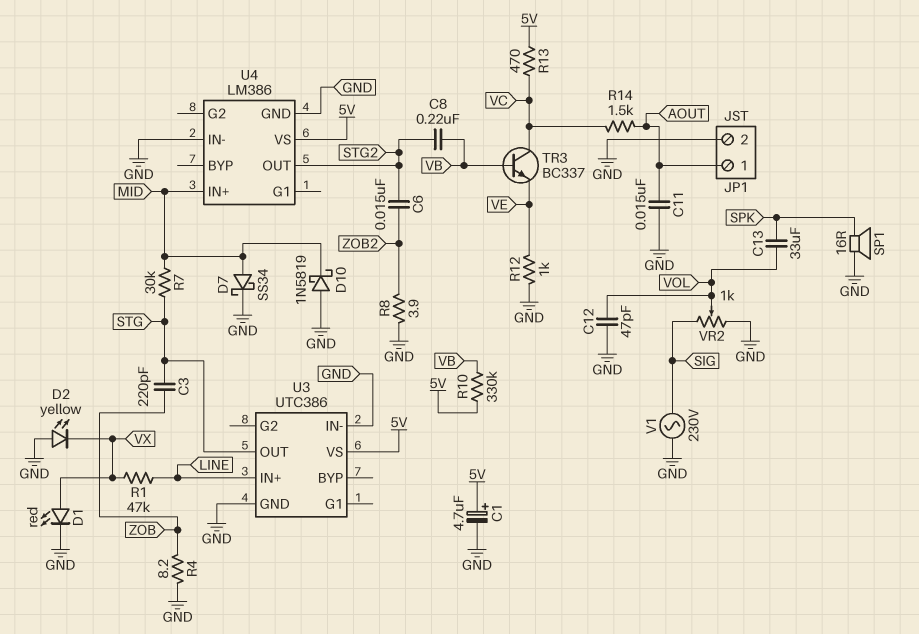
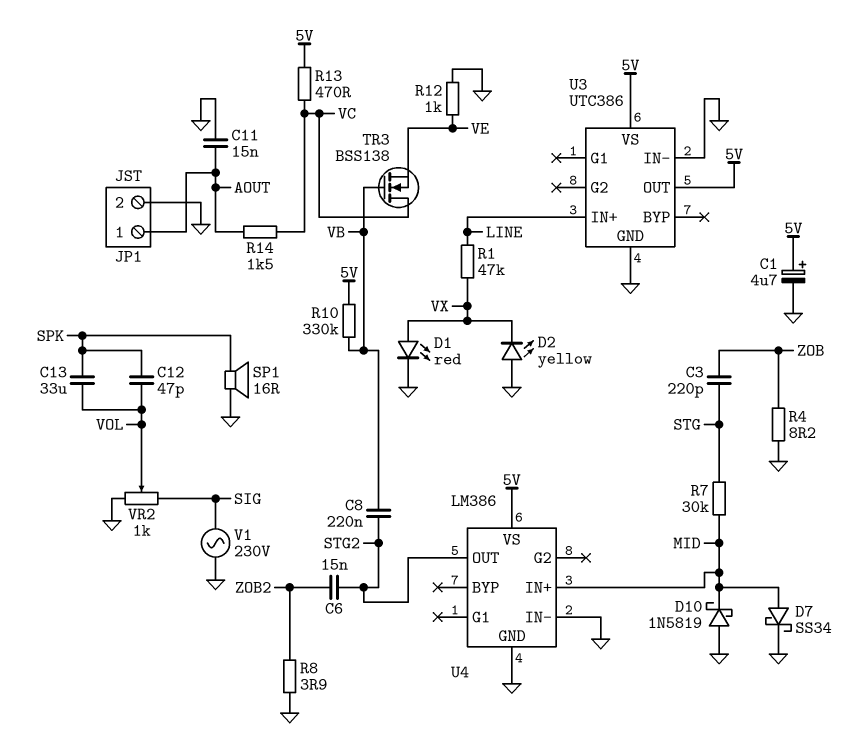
C12: 47pF (GND, VOL) -> 47pF (SPK, VOL)
TR3: NPN BC337 (B VB, C VC, E VE) -> NMOS BSS138 (G VB, D VC, S VE)
U3 pin OUT: STG -> 5V

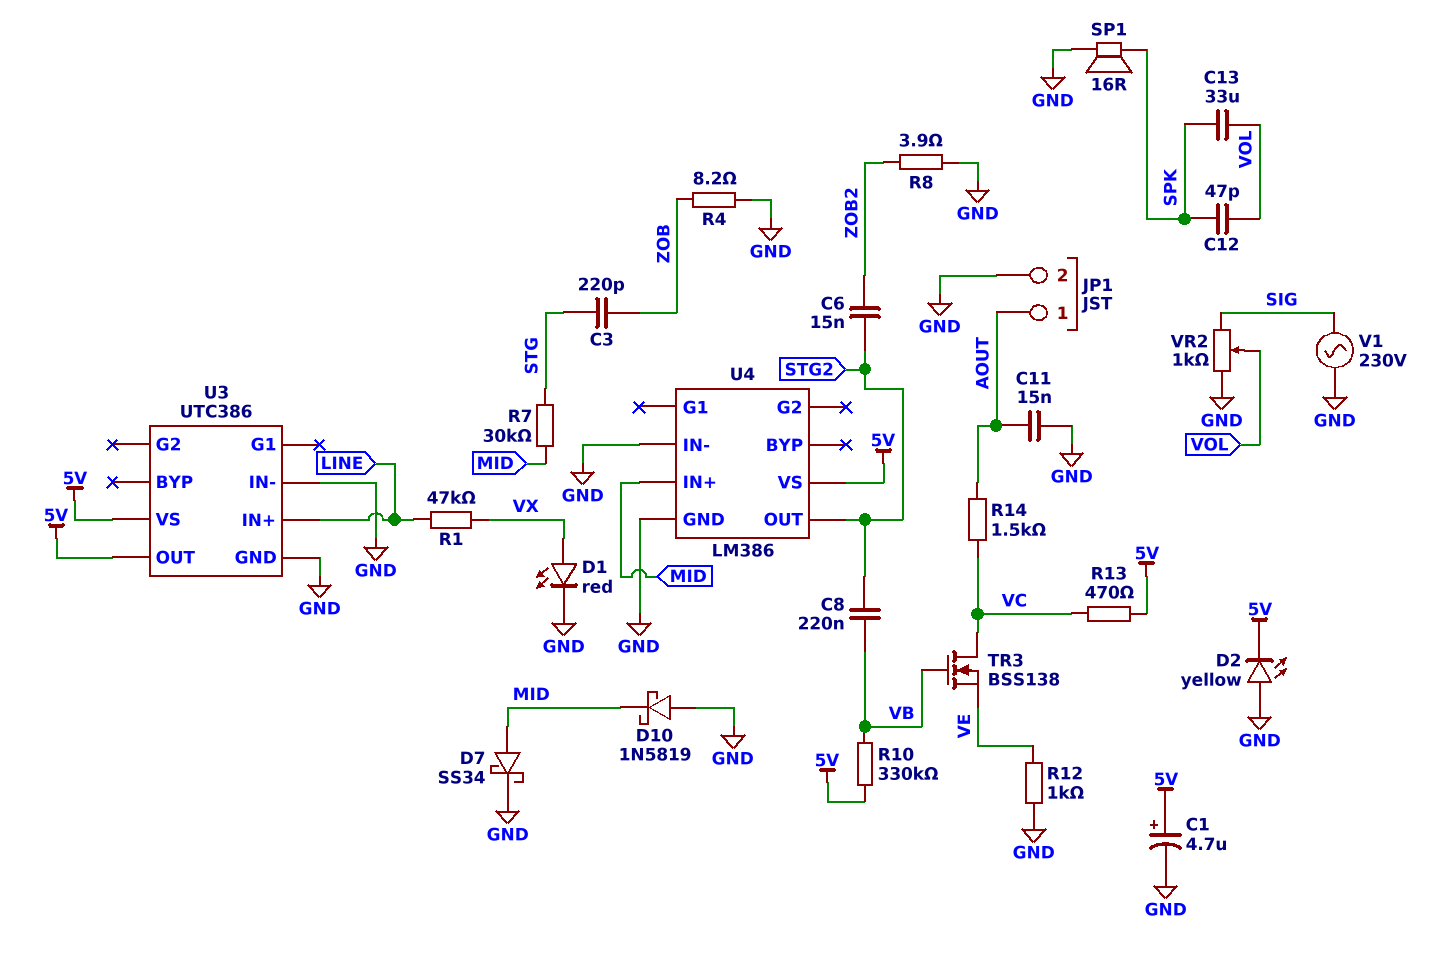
D2: LED yellow (A GND, K VX) -> LED yellow (A GND, K 5V)

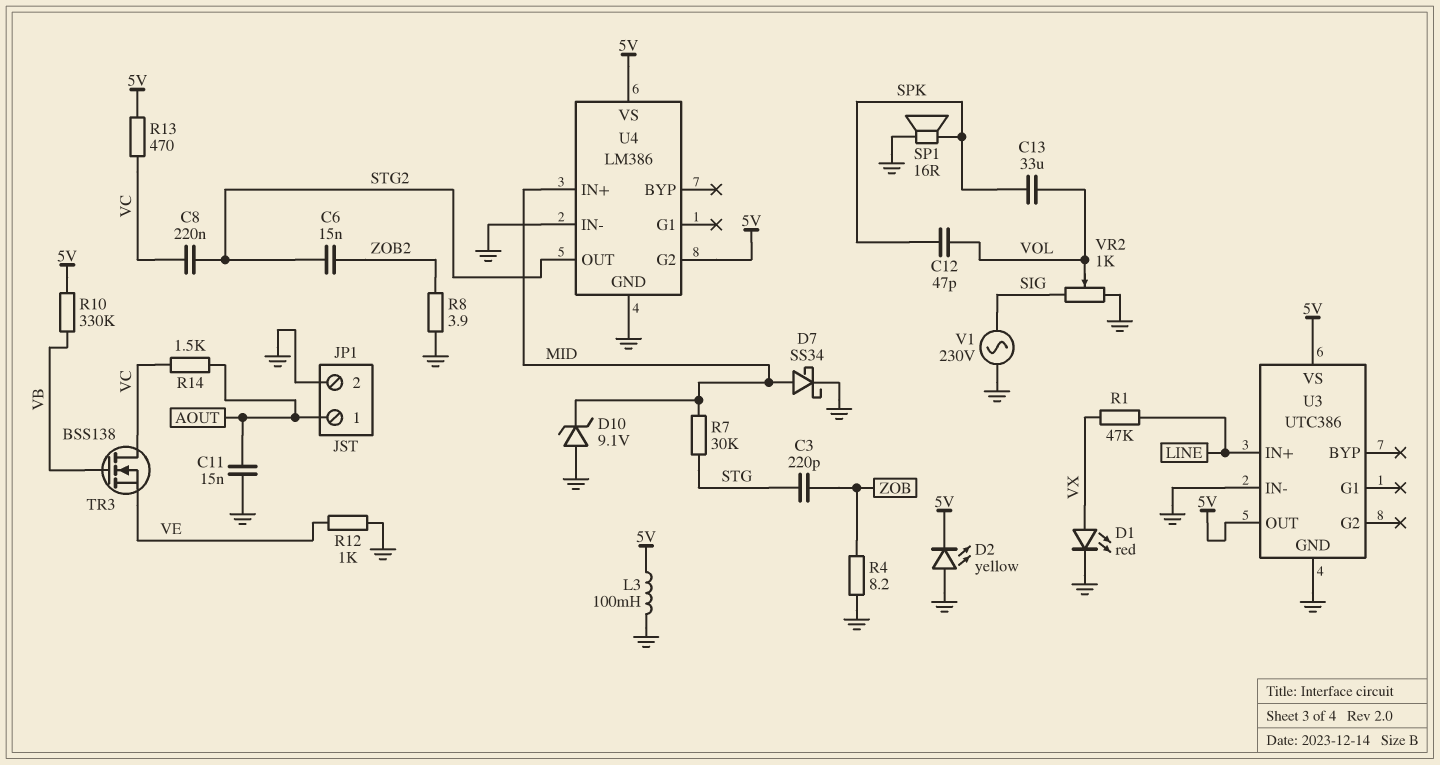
C1: 4.7uF (plus 5V, minus GND) -> none
C8: 220nF (STG2, VB) -> 220nF (STG2, VC)
D10: schottky 1N5819 (A GND, K MID) -> zener 9.1V (A GND, K MID)
L3: none -> 100mH (5V, GND)
U4 pin G2: none -> 5V

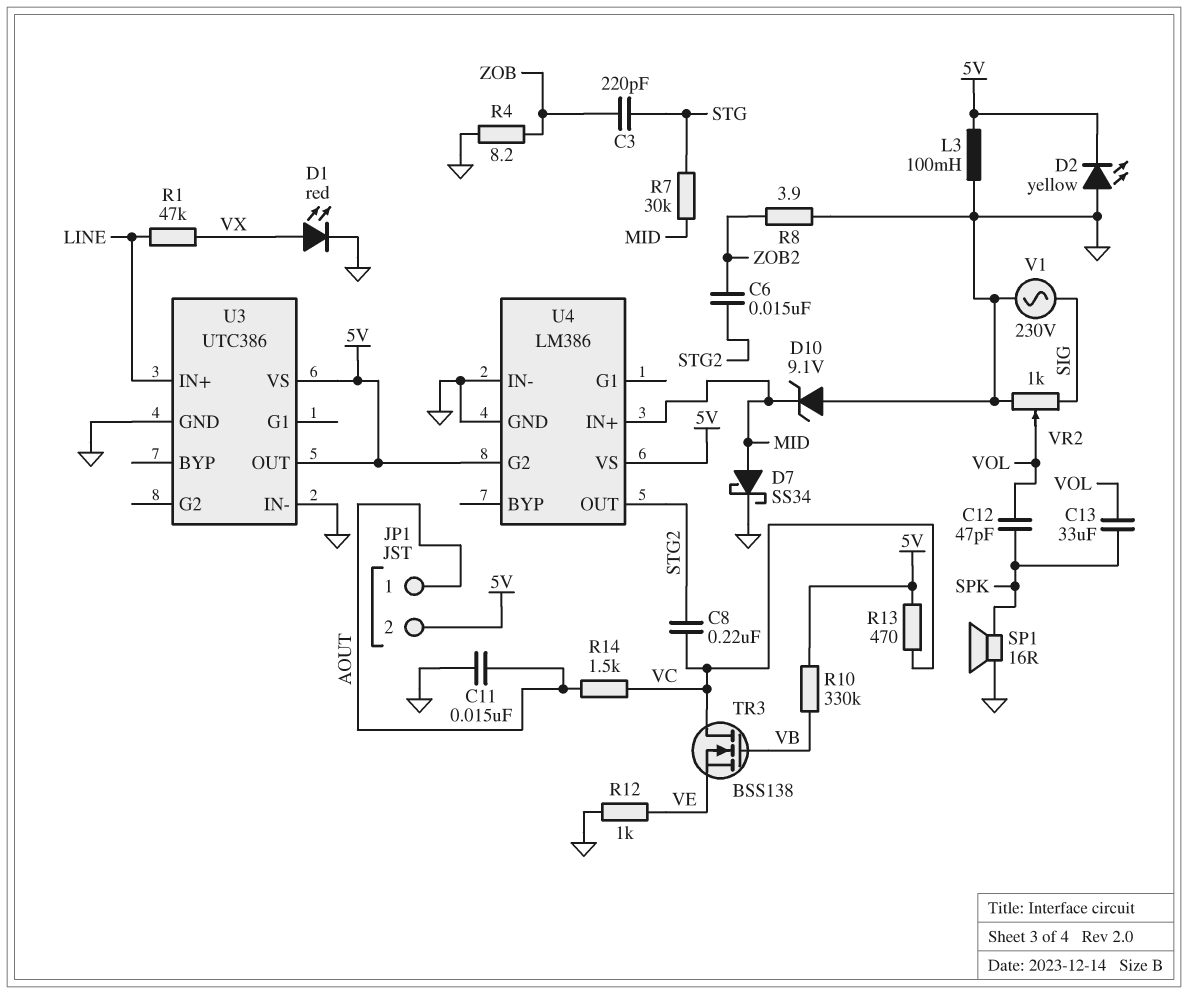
JP1 pin 2: GND -> 5V

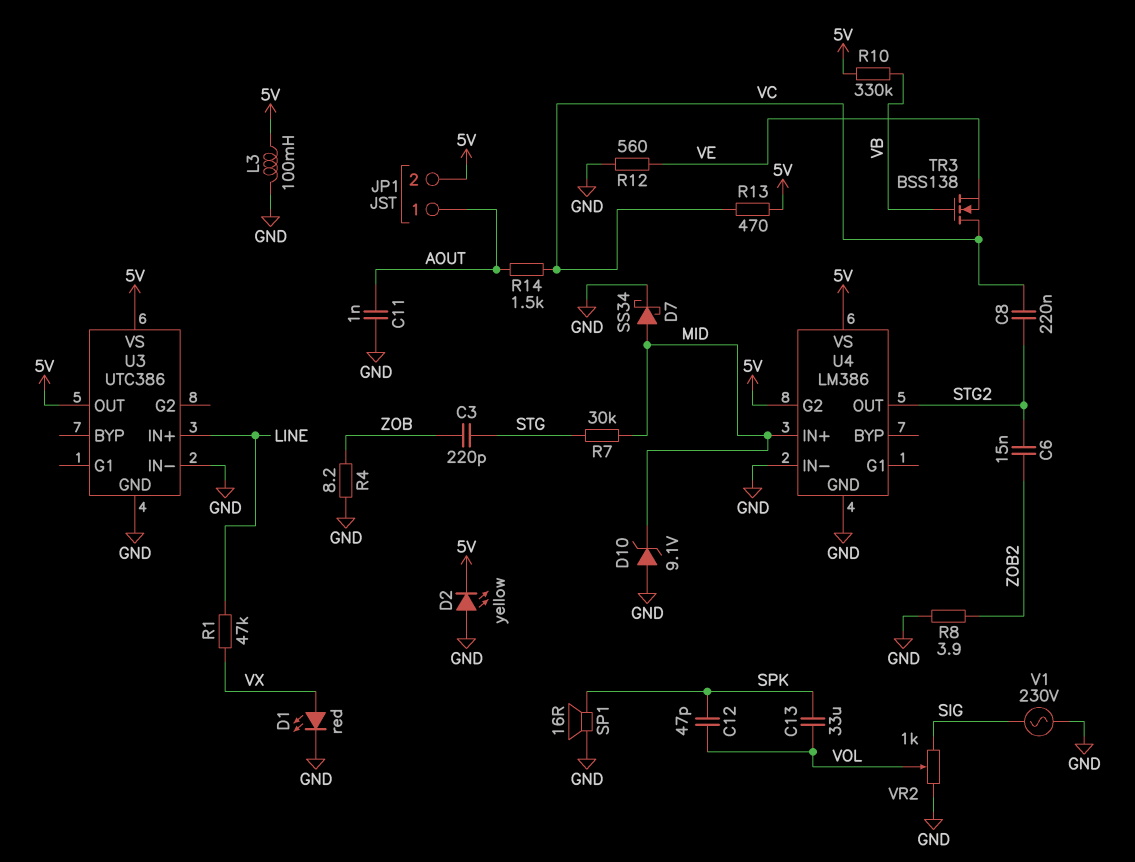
C11: 15nF (AOUT, GND) -> 1nF (AOUT, GND)
R12: 1k (GND, VE) -> 560 (GND, VE)

